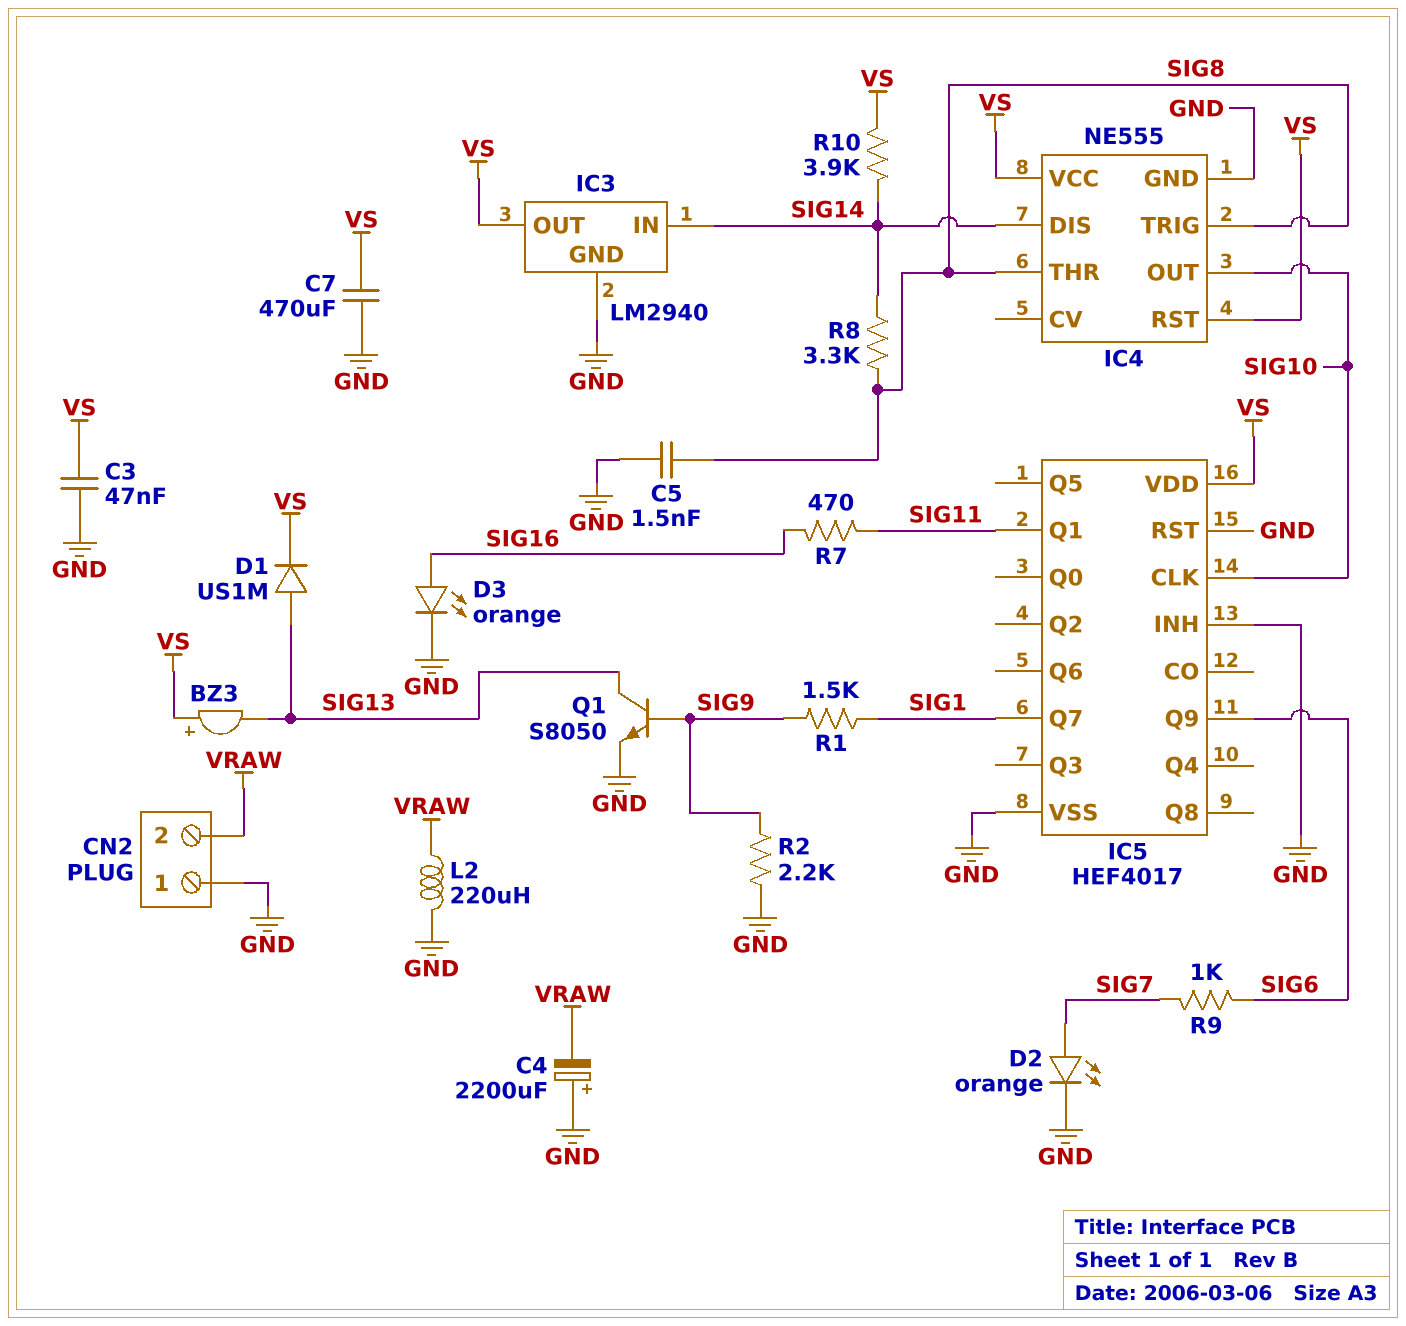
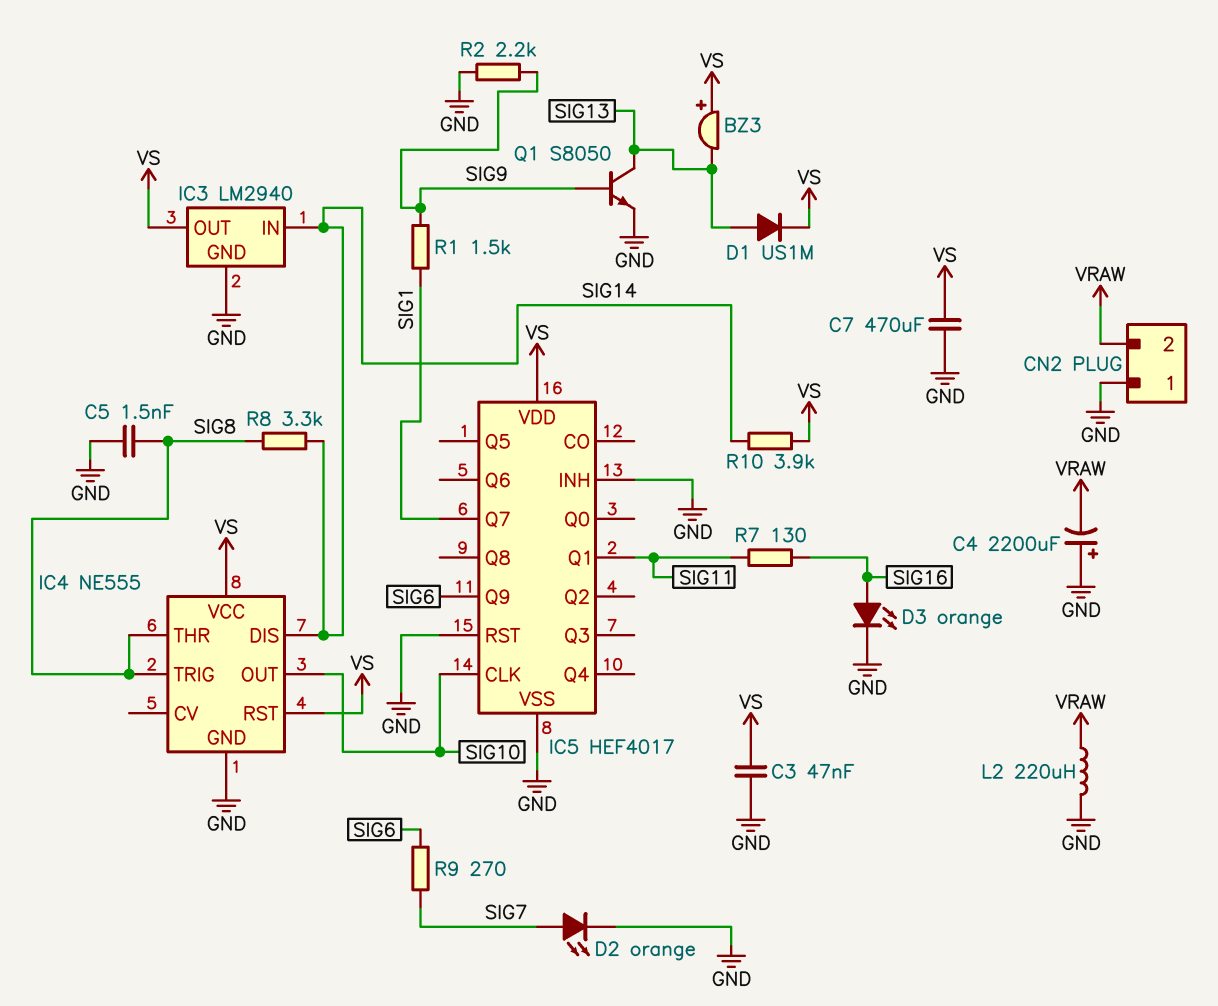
R7: 470 (SIG11, SIG16) -> 130 (SIG11, SIG16)
R9: 1k (SIG6, SIG7) -> 270 (SIG6, SIG7)

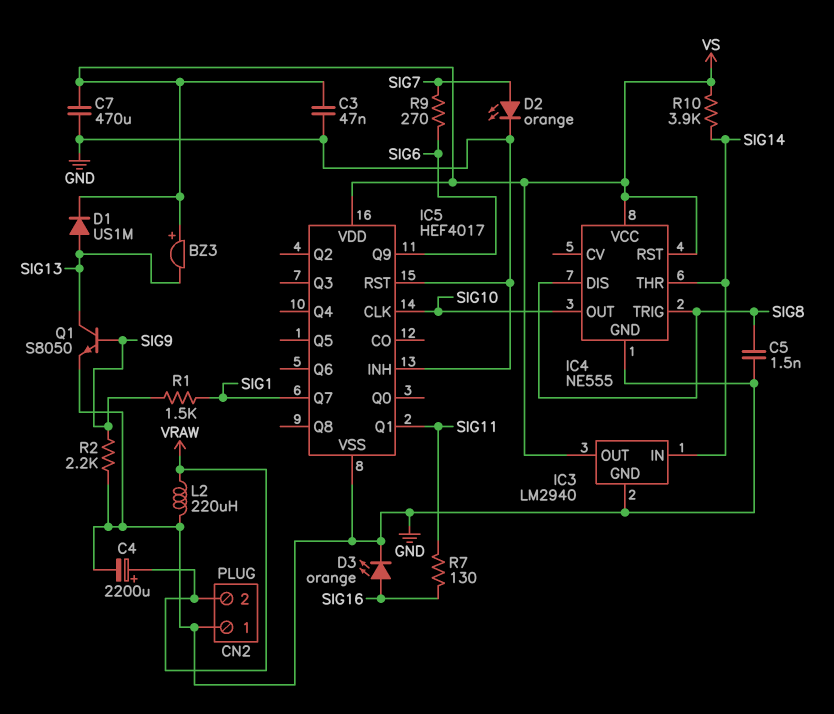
C4: 2200uF (plus GND, minus VRAW) -> 2200uF (plus VRAW, minus GND)
IC4 pin DIS: SIG14 -> SIG8
IC4 pin THR: SIG8 -> SIG14
R8: 3.3k (SIG8, SIG14) -> none

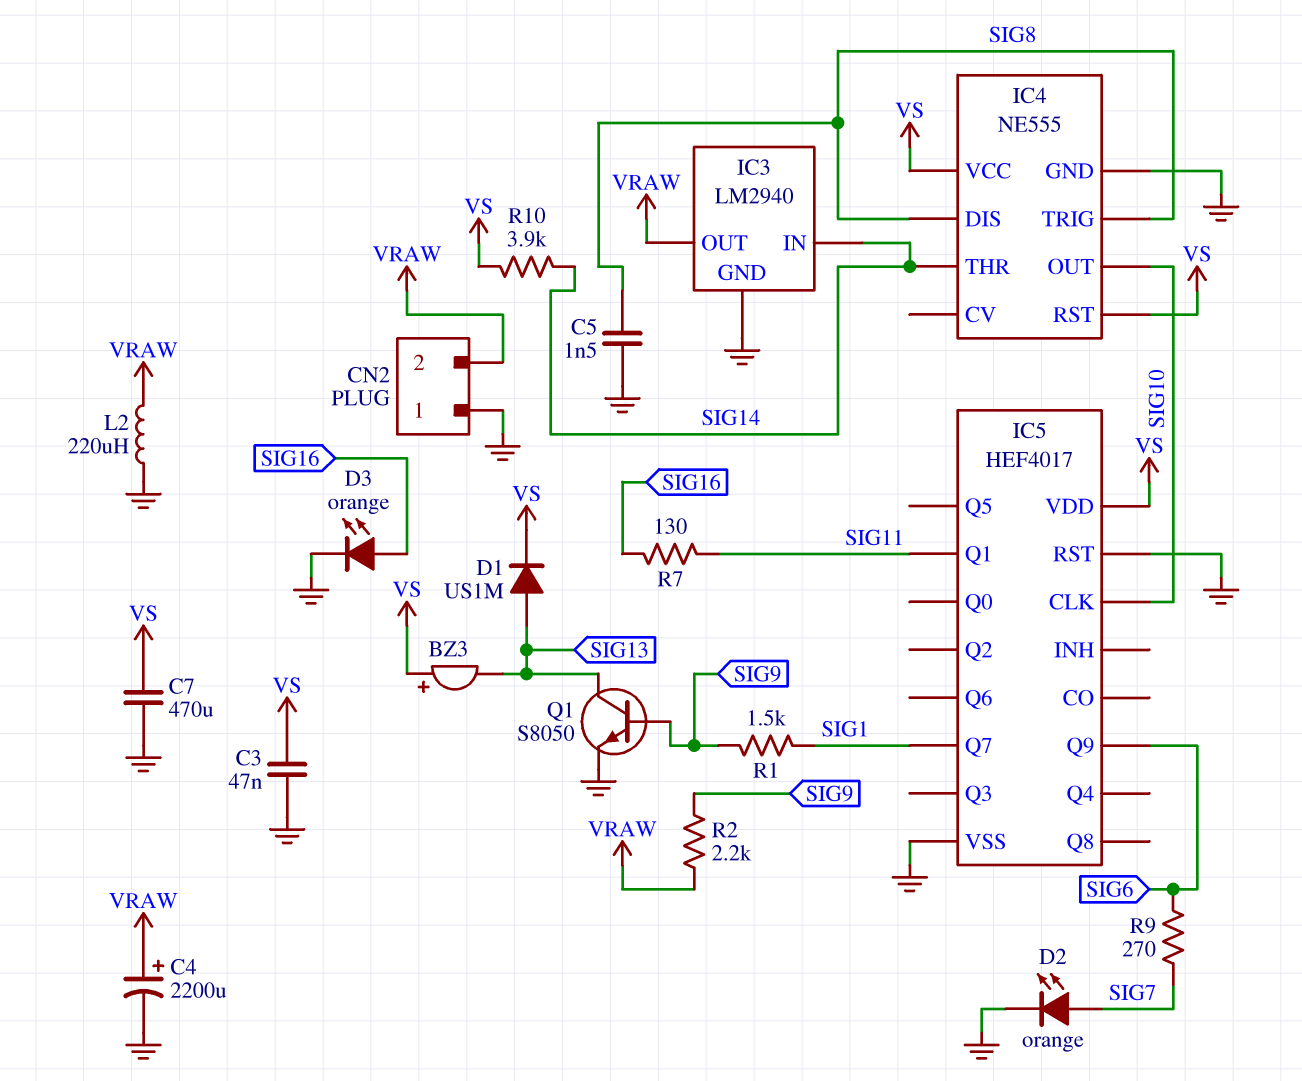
IC3 pin OUT: VS -> VRAW
IC5 pin INH: GND -> none
R2: 2.2k (GND, SIG9) -> 2.2k (SIG9, VRAW)

